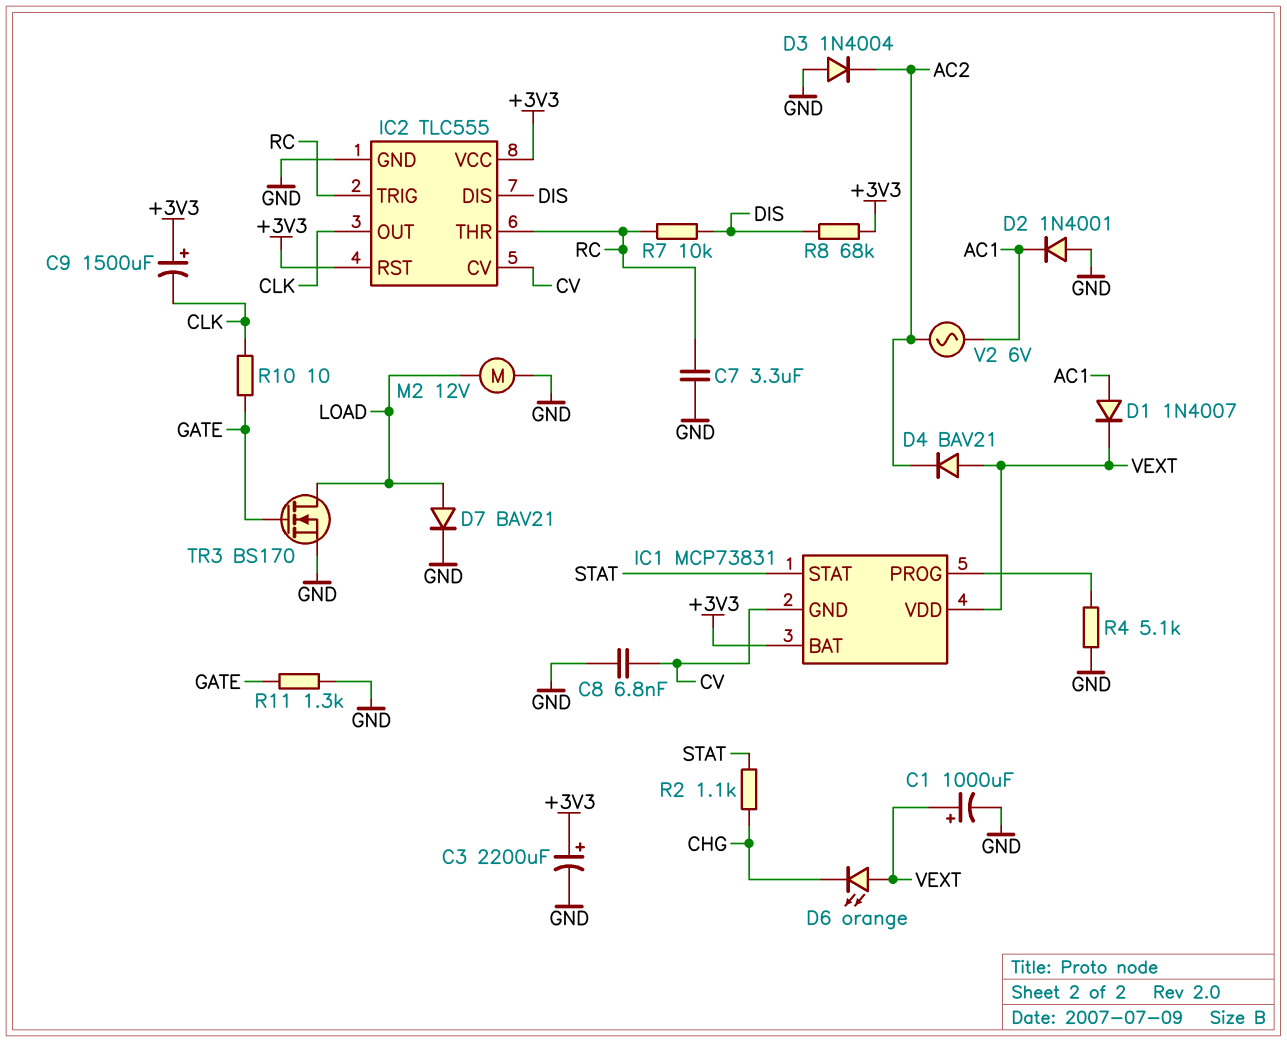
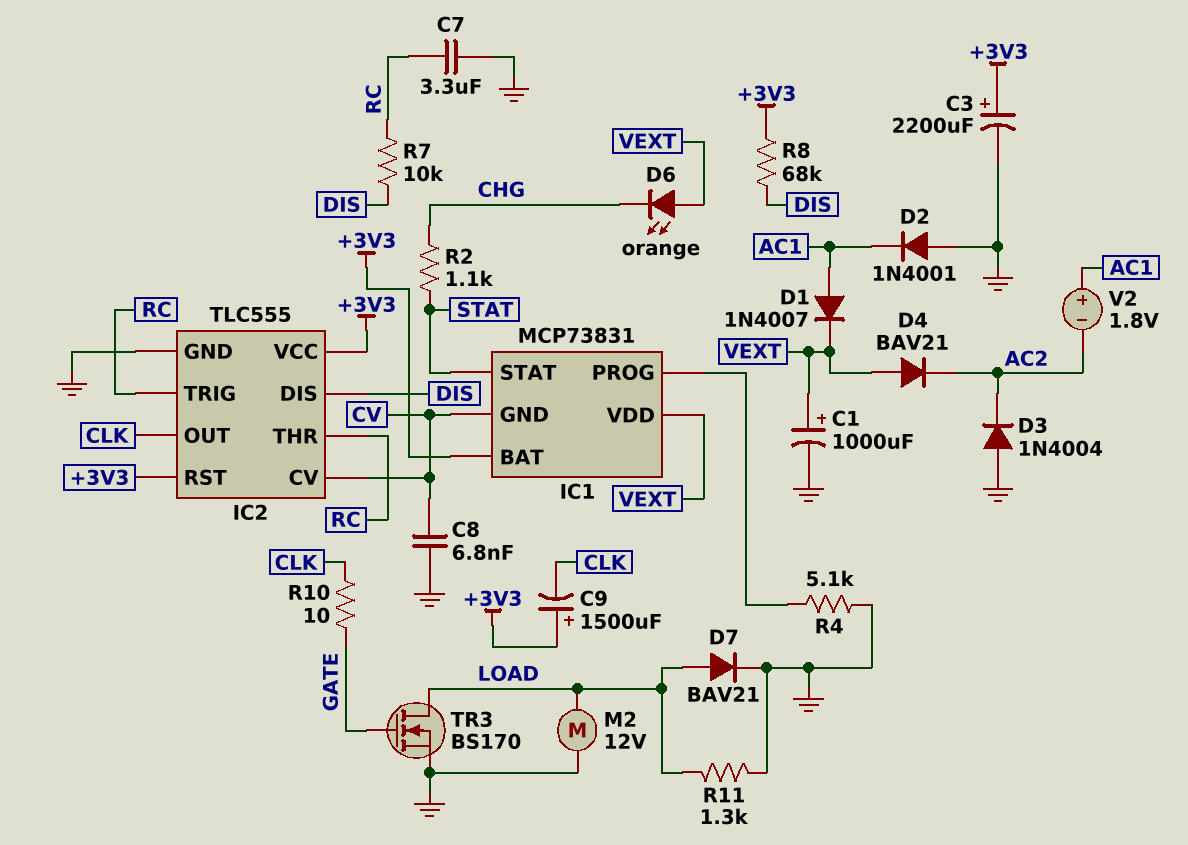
R11: 1.3k (GATE, GND) -> 1.3k (GND, LOAD)
V2: AC 6V (AC1, AC2) -> 1.8V (plus AC1, minus AC2)

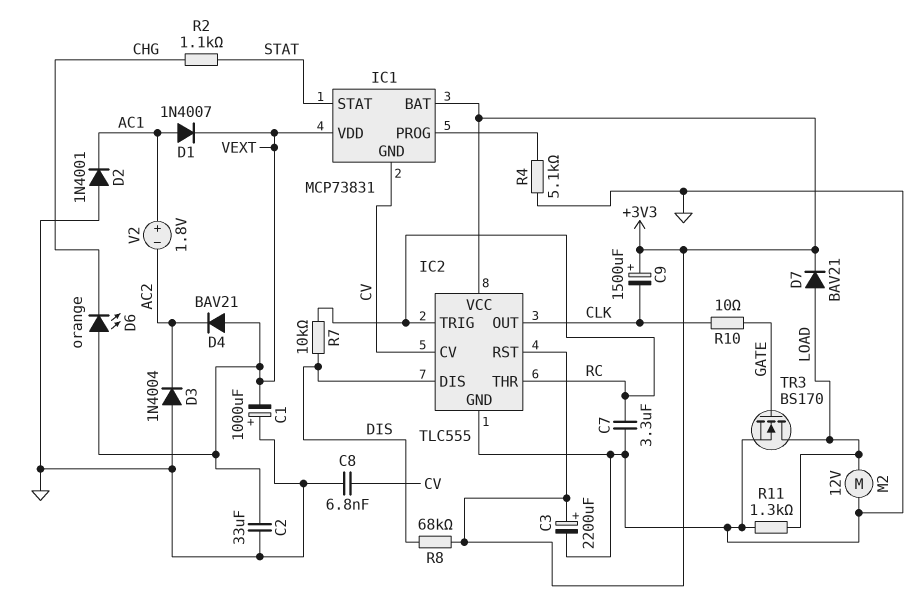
C1: 1000uF (plus VEXT, minus GND) -> 1000uF (plus GND, minus VEXT)
C2: none -> 33uF (GND, VEXT)
D7: diode BAV21 (A LOAD, K GND) -> diode BAV21 (A LOAD, K +3V3)

